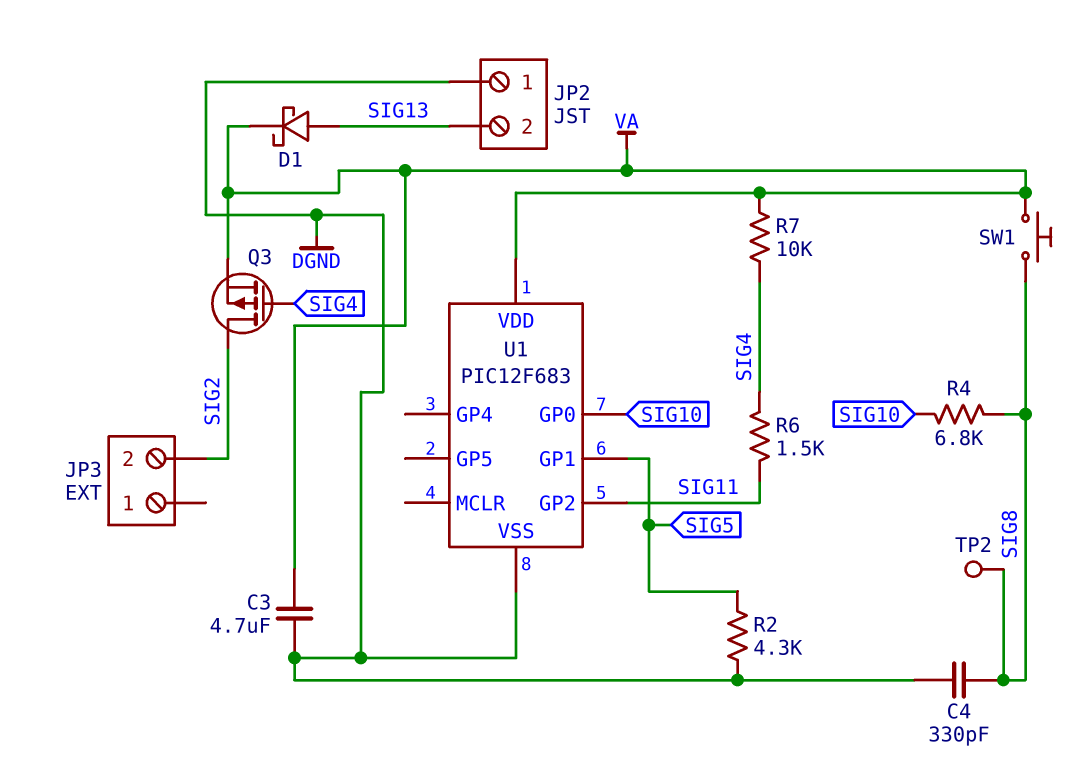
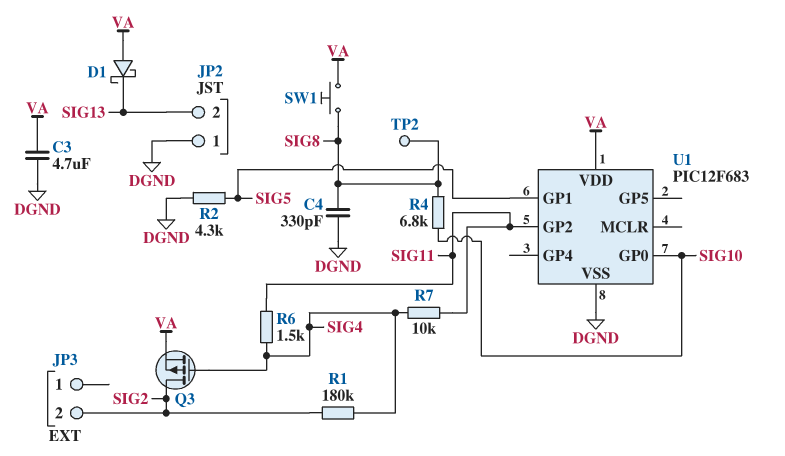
D1: schottky (A SIG13, K VA) -> schottky (A VA, K SIG13)
R1: none -> 180k (SIG2, SIG4)
R7: 10k (SIG4, VA) -> 10k (SIG4, SIG11)

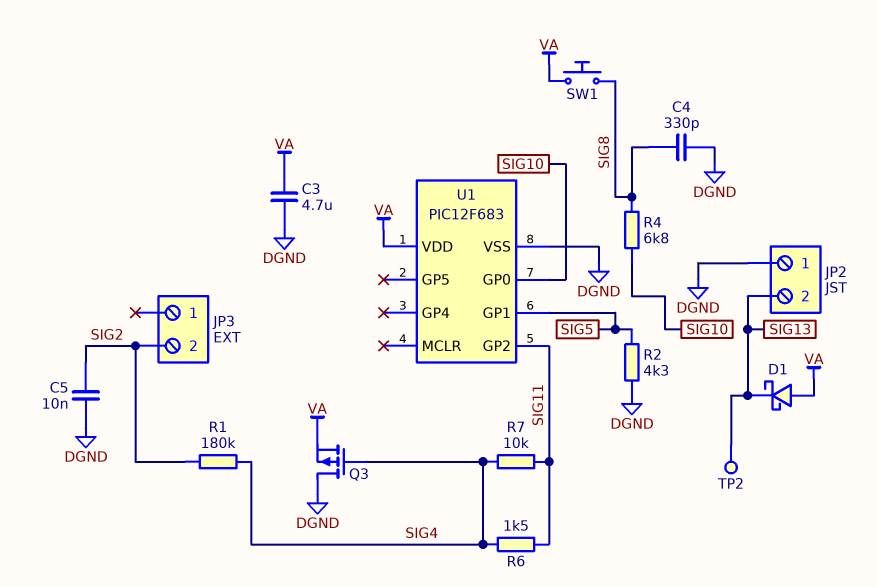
C5: none -> 10nF (DGND, SIG2)
Q3: PMOS (G SIG4, D SIG2, S VA) -> PMOS (G SIG4, D DGND, S VA)
TP2: test point (SIG8) -> test point (SIG13)

